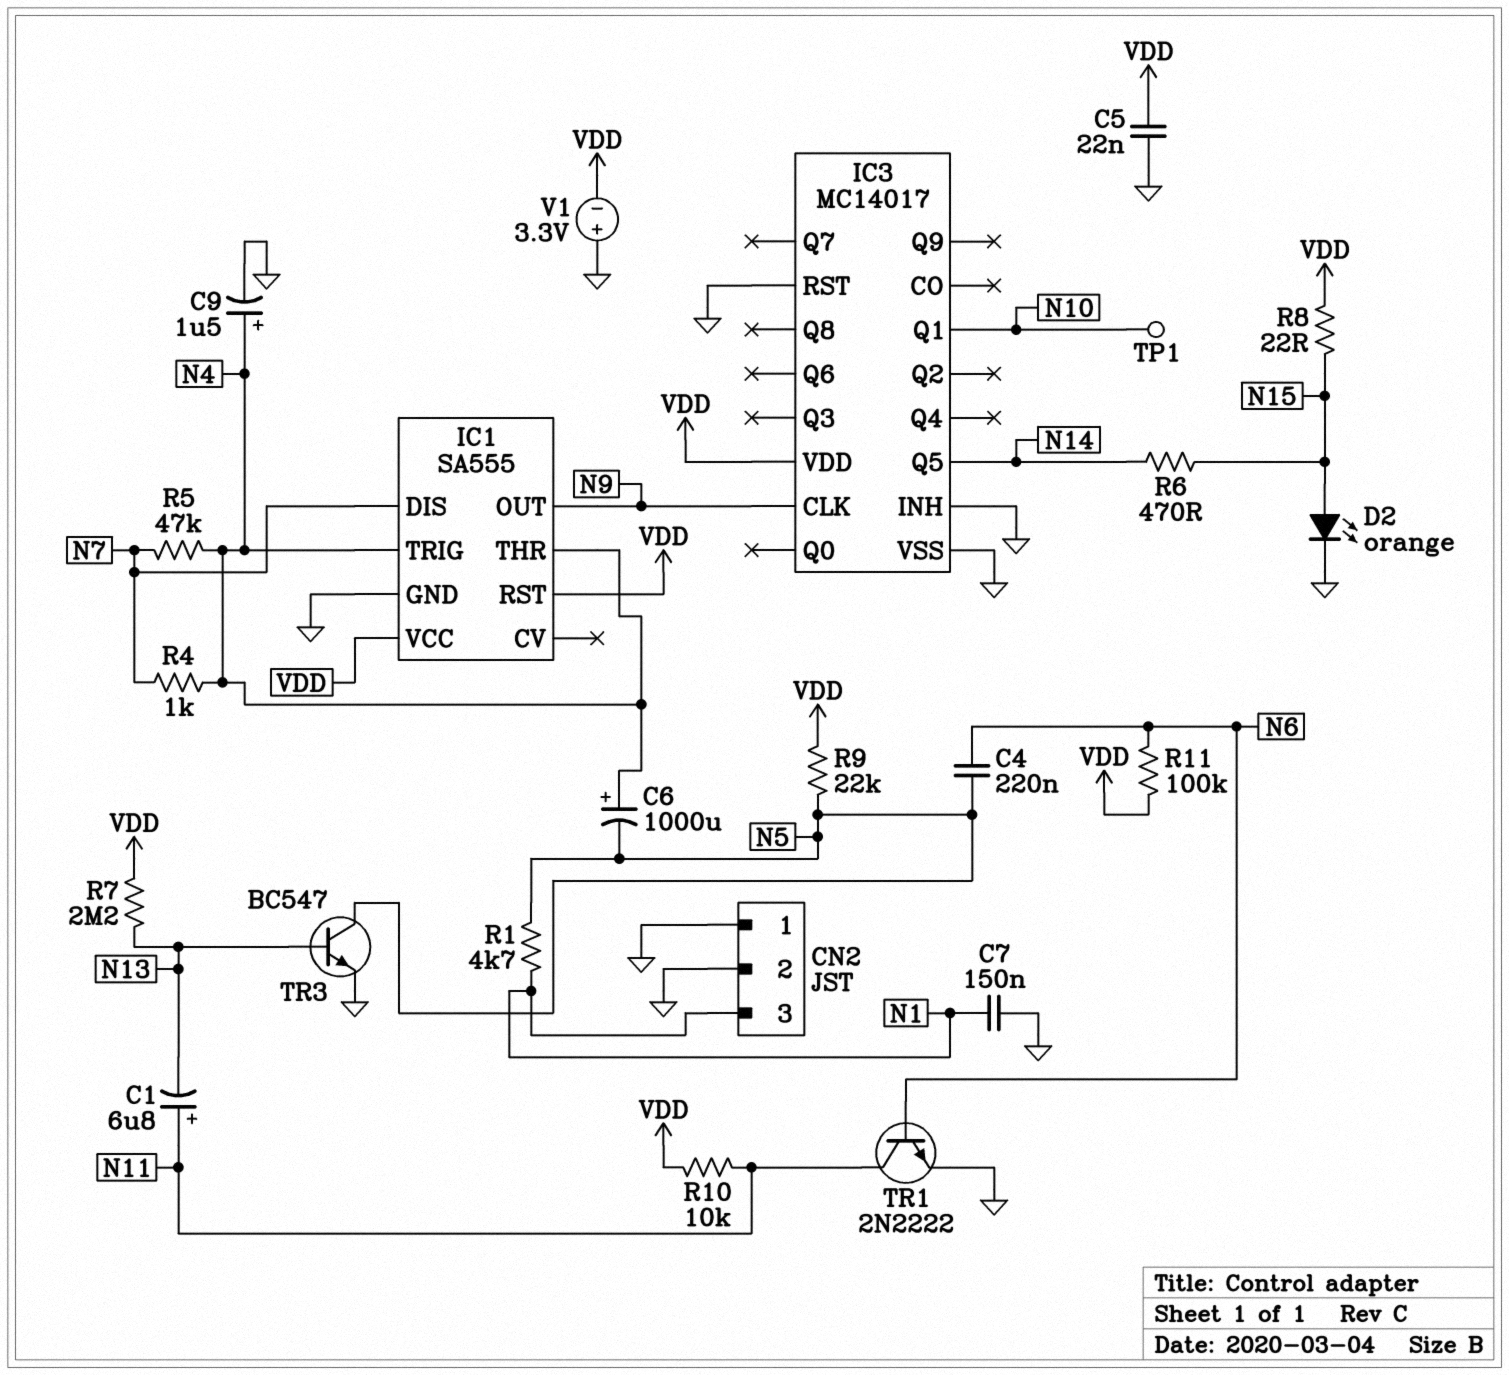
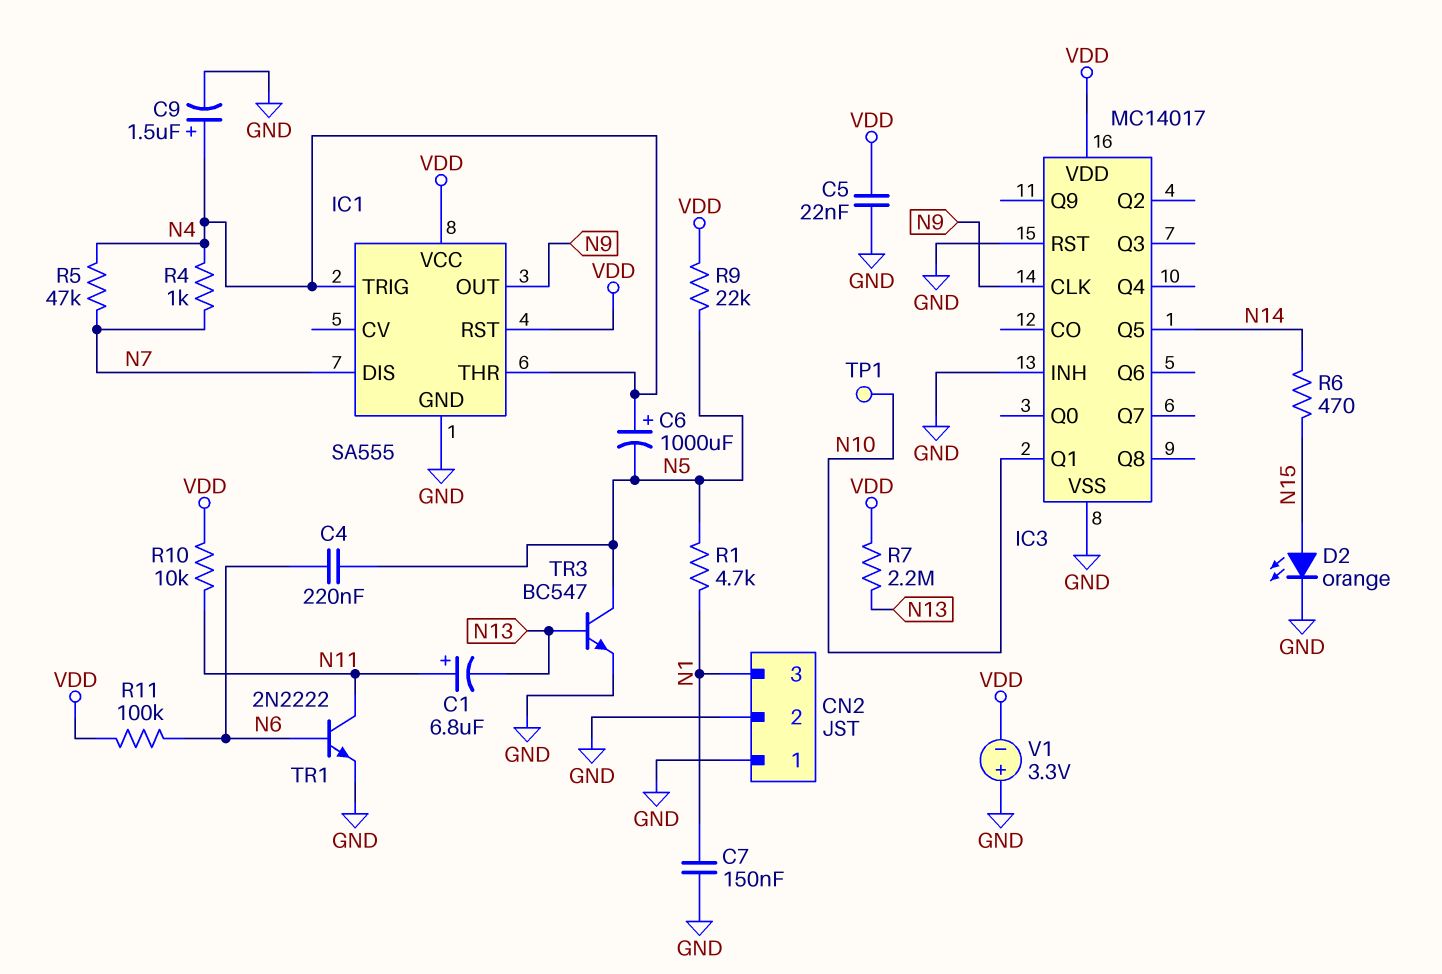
R8: 22 (N15, VDD) -> none

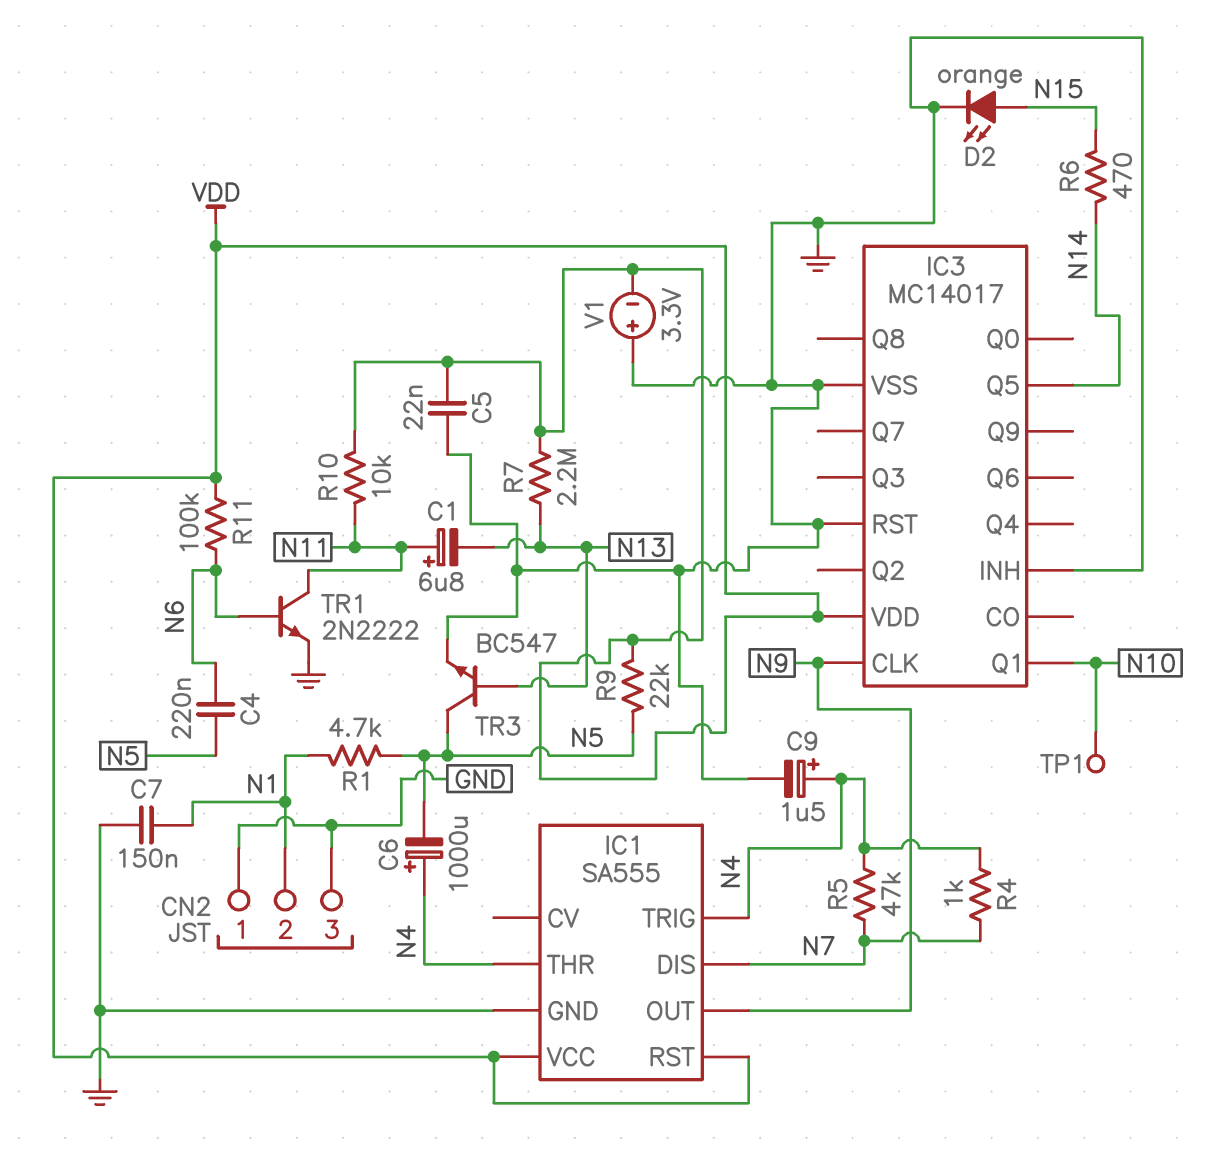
CN2 pin 2: GND -> N1
CN2 pin 3: N1 -> GND

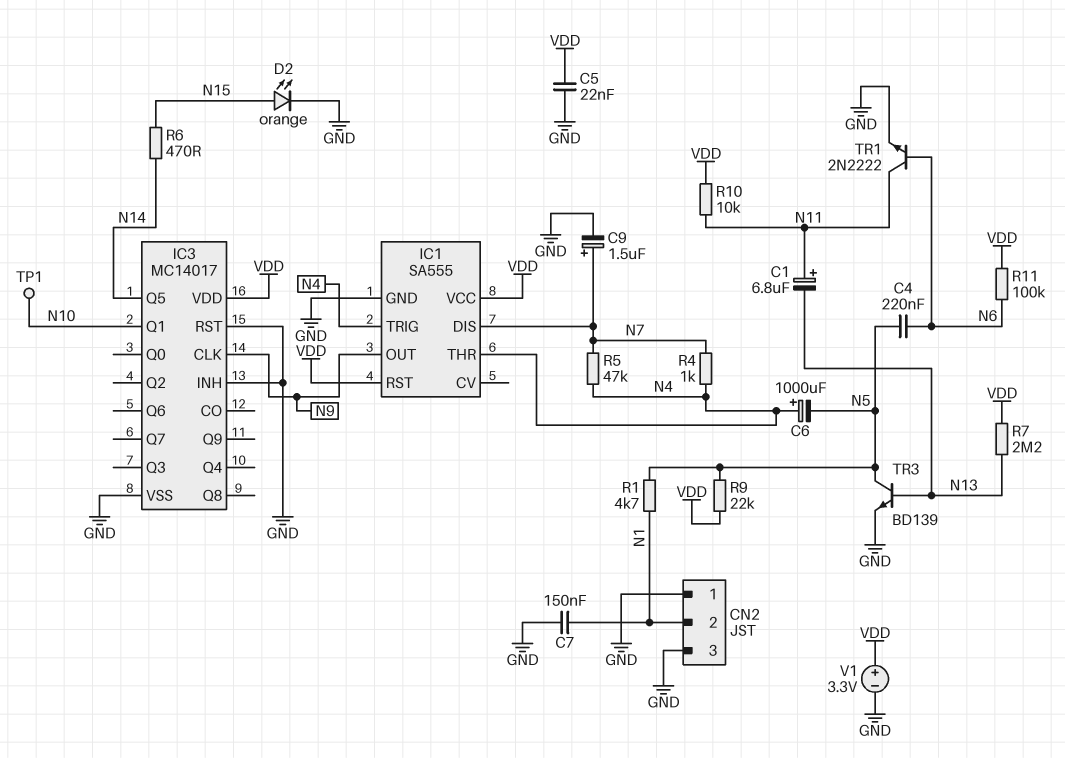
C9: 1.5uF (plus N4, minus GND) -> 1.5uF (plus N7, minus GND)
TR3: NPN BC547 (B N13, C N5, E GND) -> NPN BD139 (B N13, C N5, E GND)
V1: 3.3V (plus GND, minus VDD) -> 3.3V (plus VDD, minus GND)

